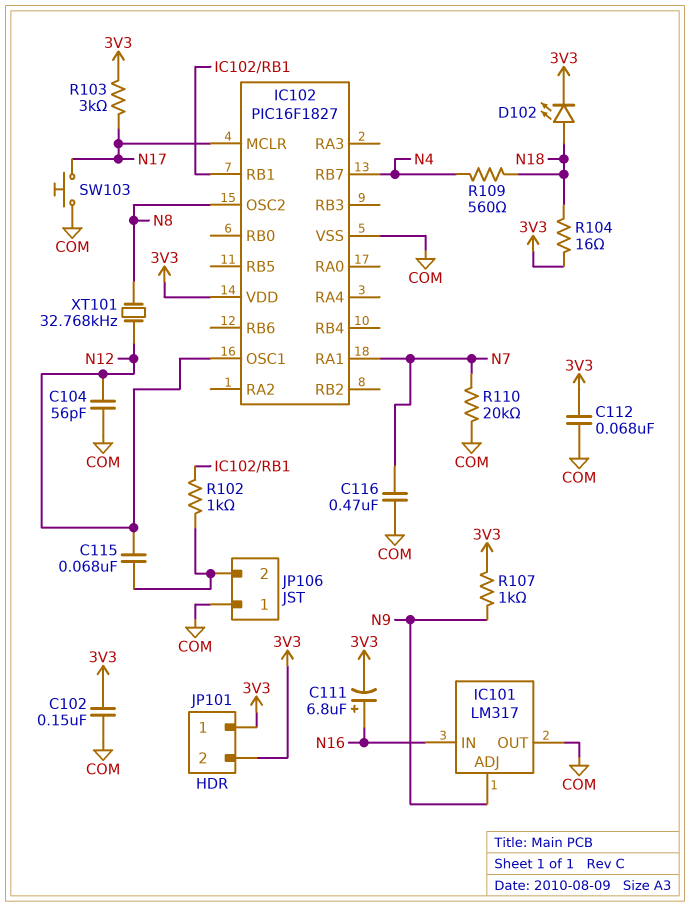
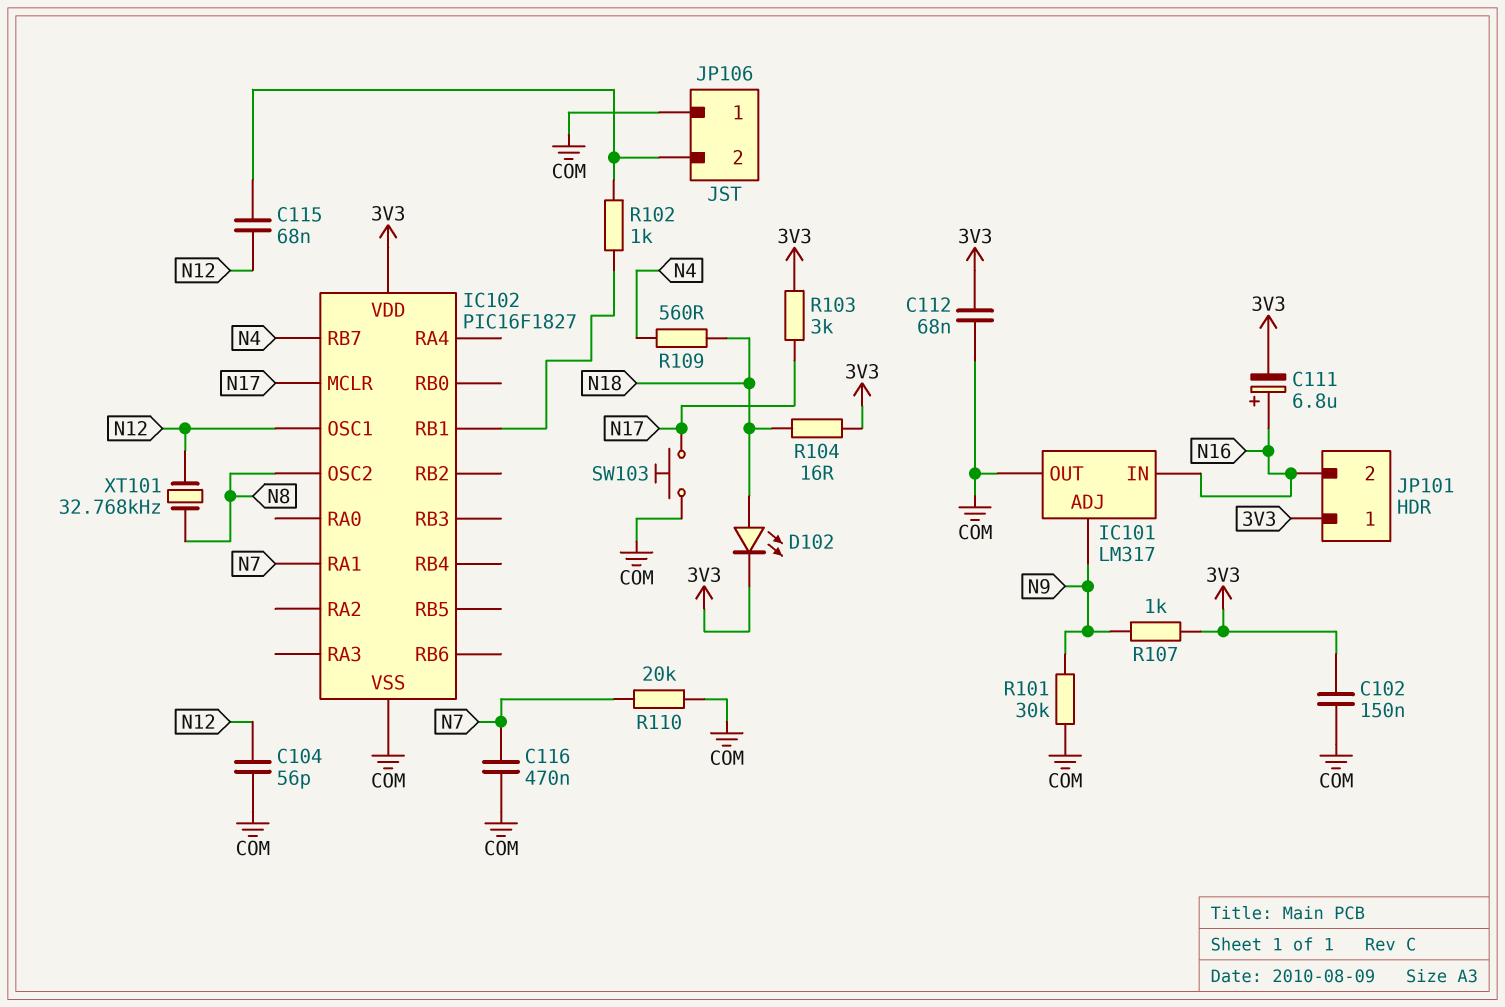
JP101 pin 2: 3V3 -> N16
R101: none -> 30k (COM, N9)

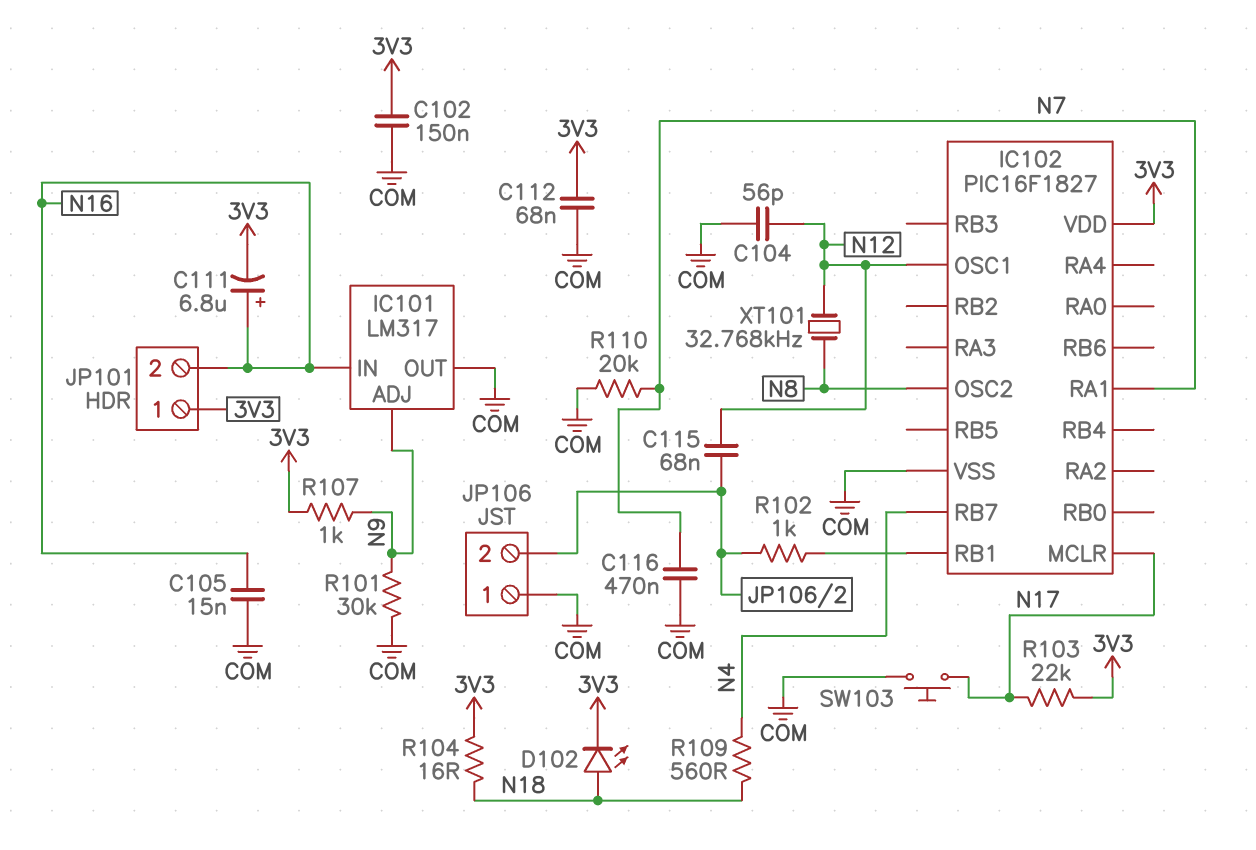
C105: none -> 15nF (COM, N16)
R103: 3k (3V3, N17) -> 22k (3V3, N17)

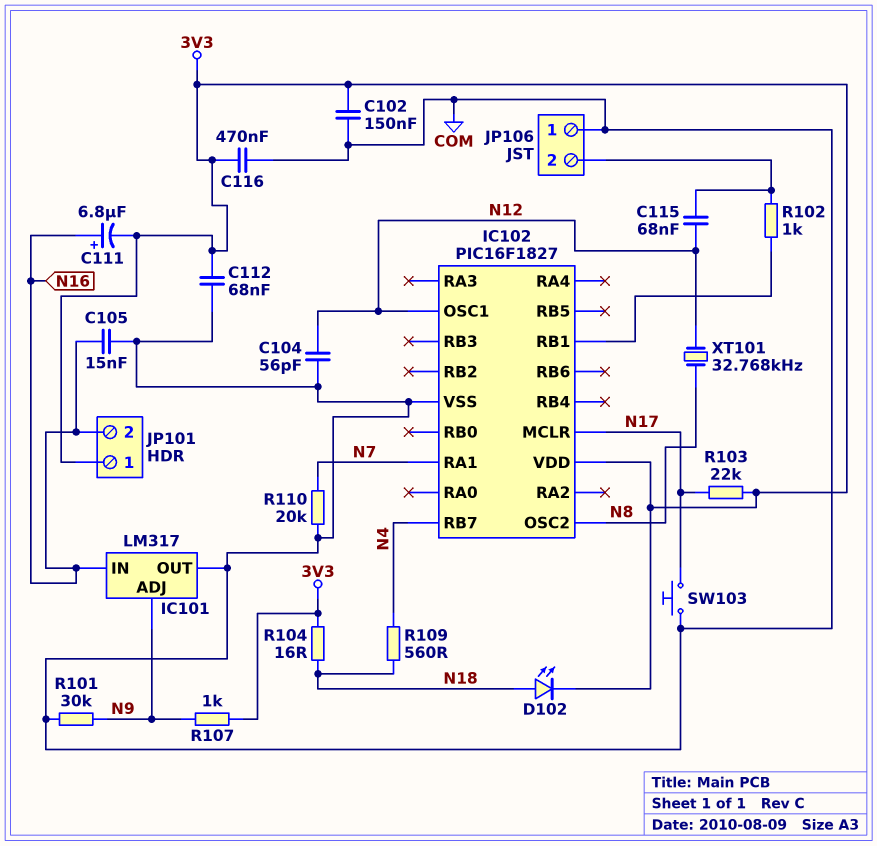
C116: 470nF (COM, N7) -> 470nF (3V3, COM)

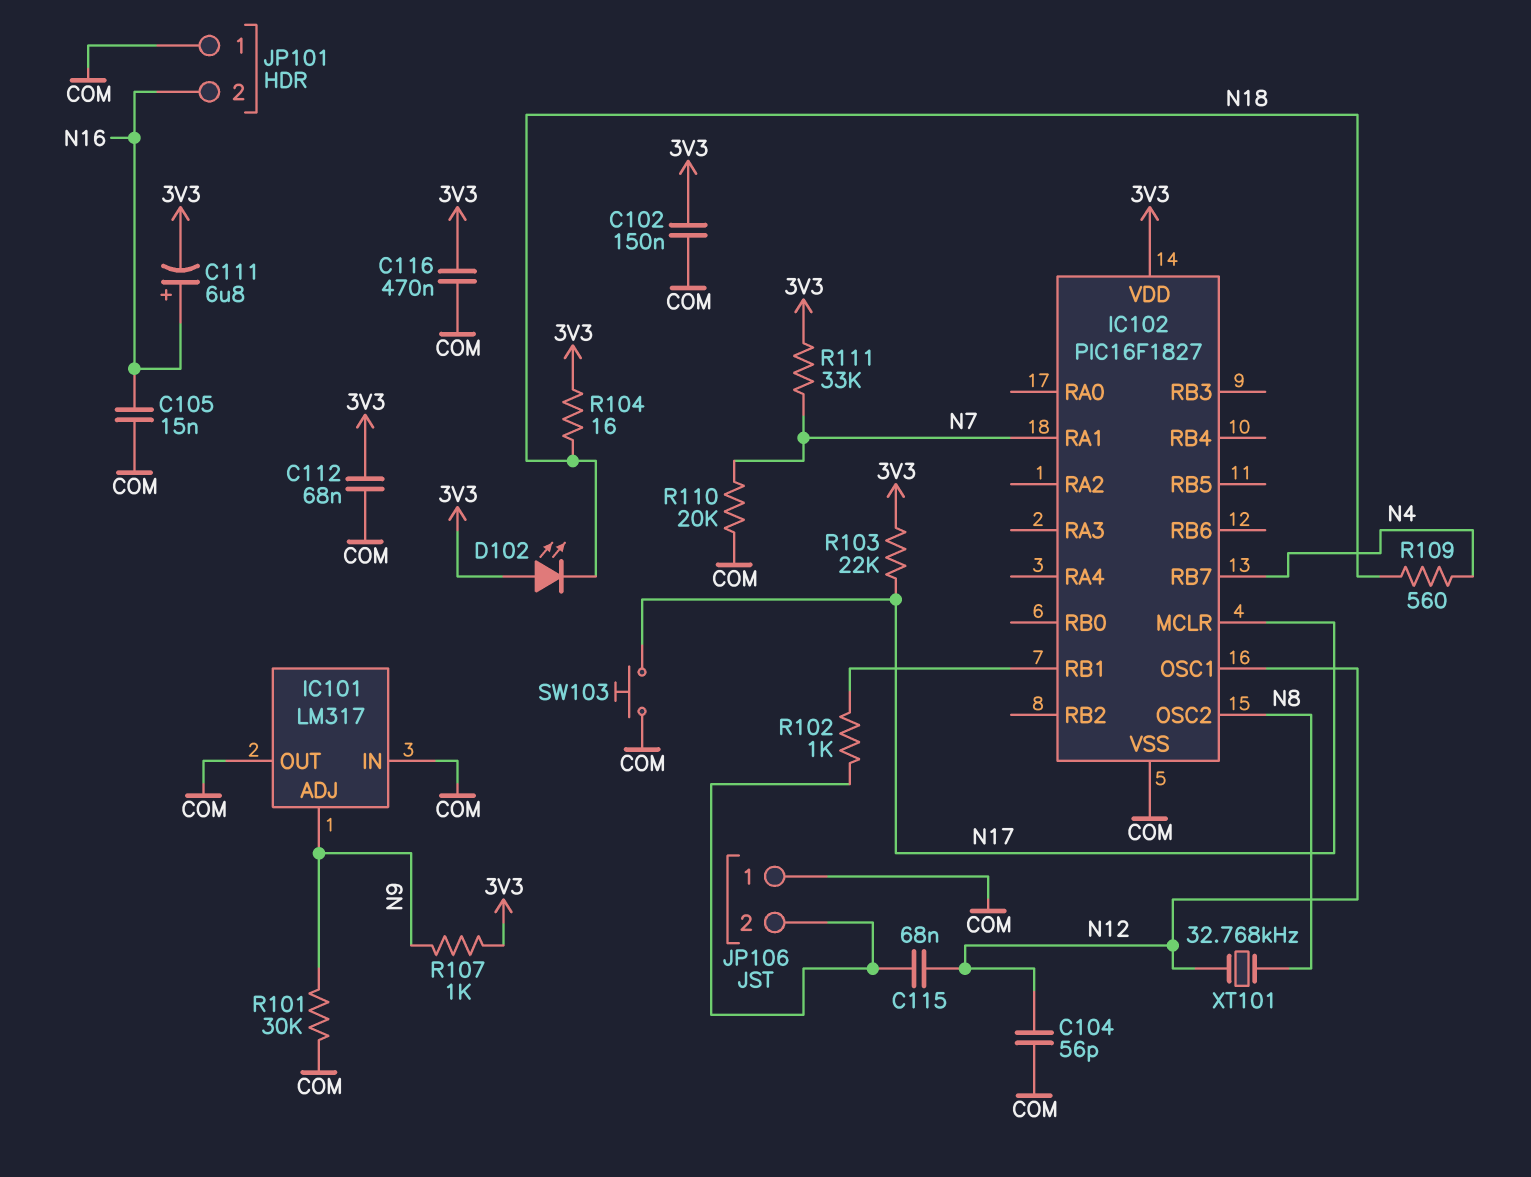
D102: LED (A N18, K 3V3) -> LED (A 3V3, K N18)
IC101 pin IN: N16 -> COM
JP101 pin 1: 3V3 -> COM
R111: none -> 33k (3V3, N7)

